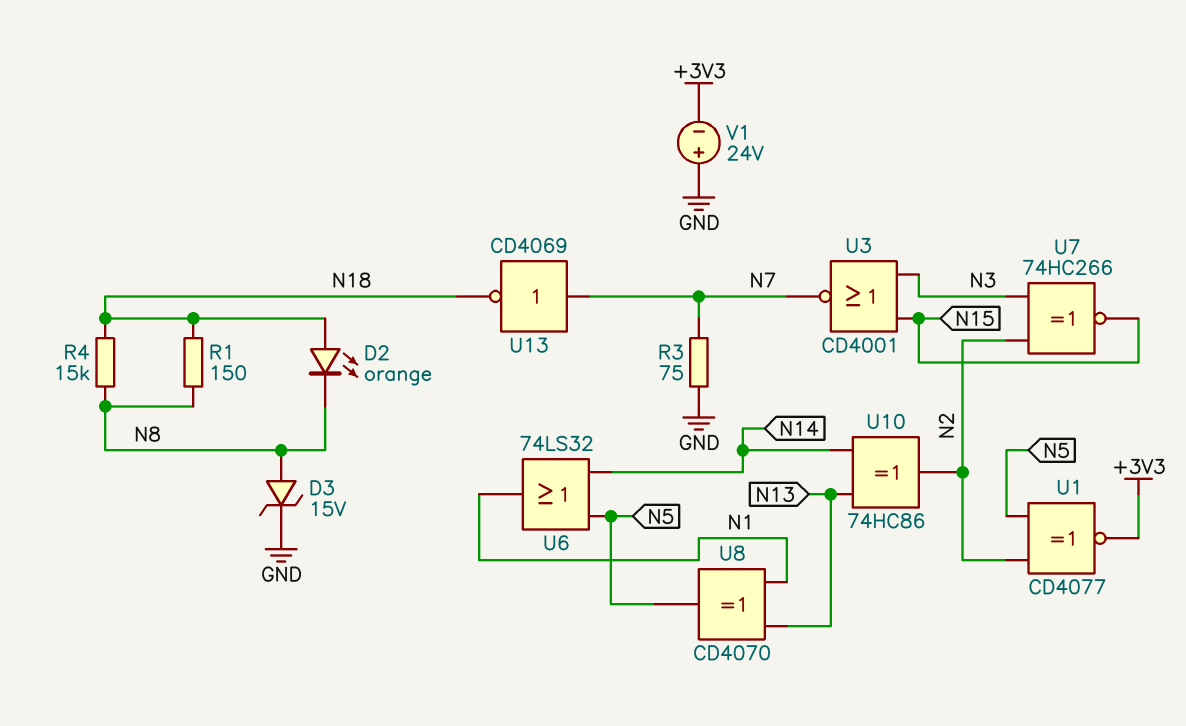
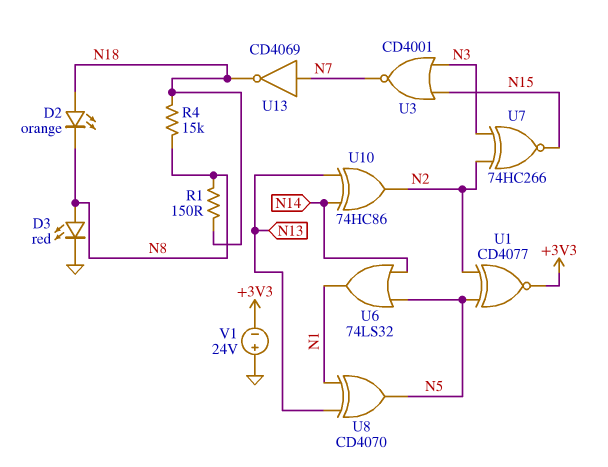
D3: zener 15V (A N8, K GND) -> LED red (A N8, K GND)
R3: 75 (GND, N7) -> none

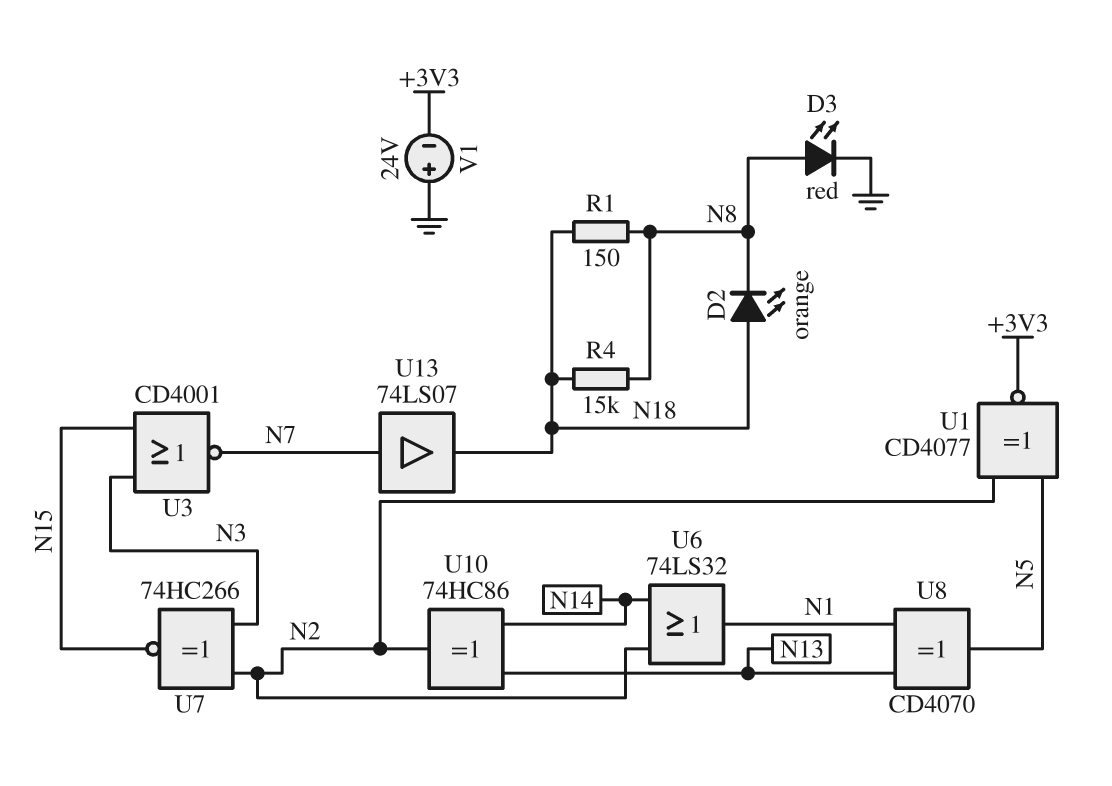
U6: OR 74LS32 (in N5, in N14, out N1) -> OR 74LS32 (in N2, in N14, out N1)
U13: NOT CD4069 (in N7, out N18) -> buffer 74LS07 (in N7, out N18)

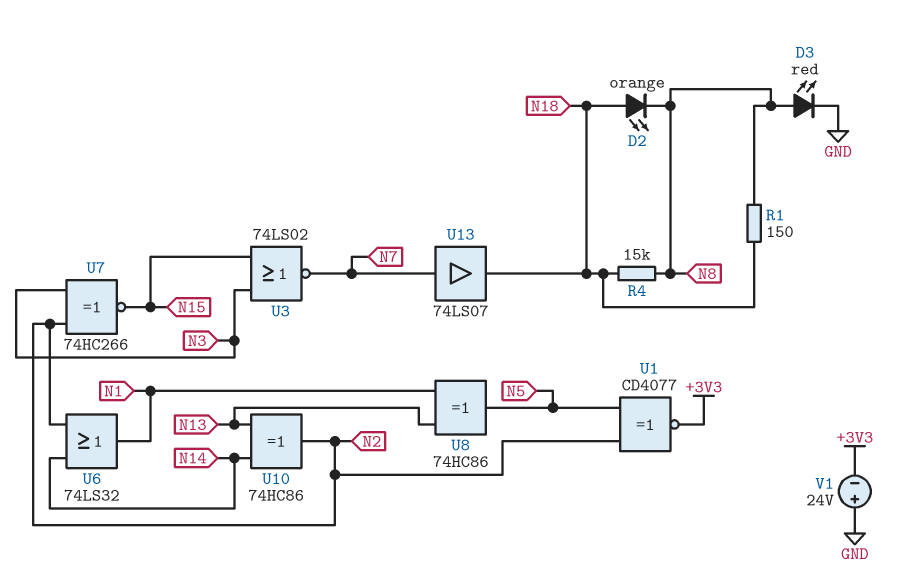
U3: NOR CD4001 (in N3, in N15, out N7) -> NOR 74LS02 (in N3, in N15, out N7)
U8: XOR CD4070 (in N1, in N13, out N5) -> XOR 74HC86 (in N1, in N13, out N5)

